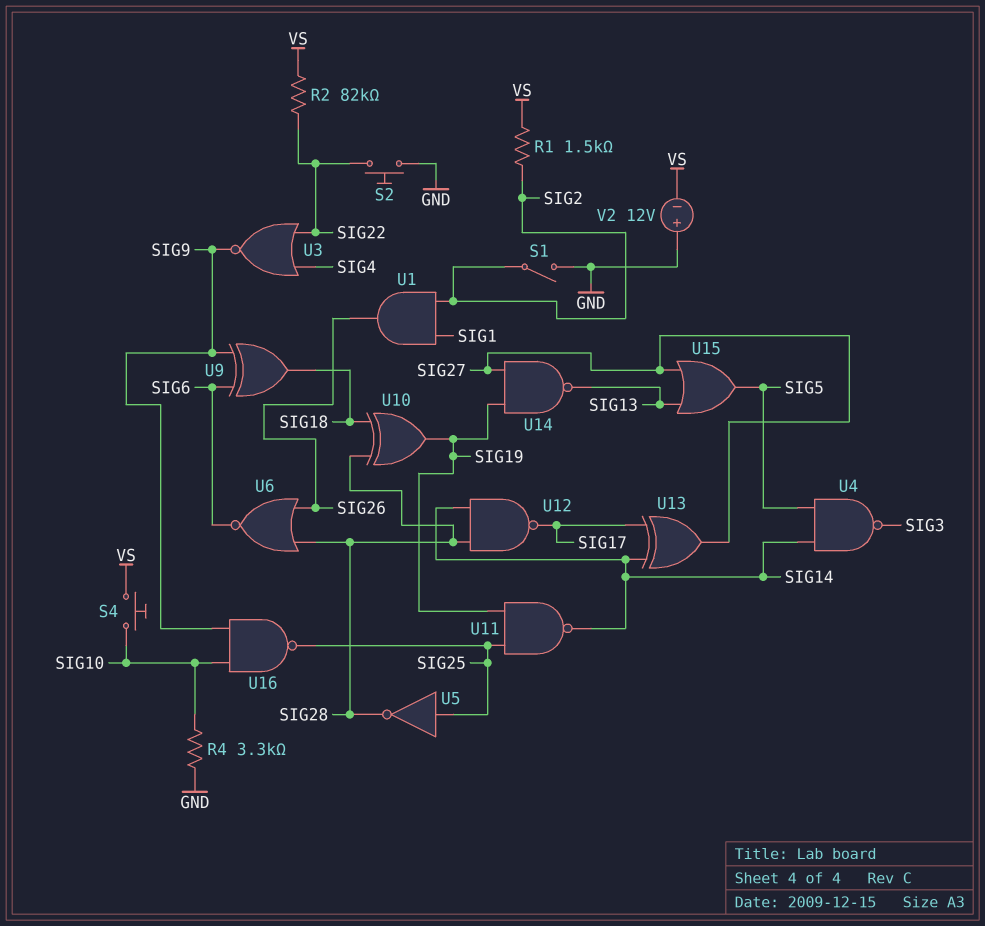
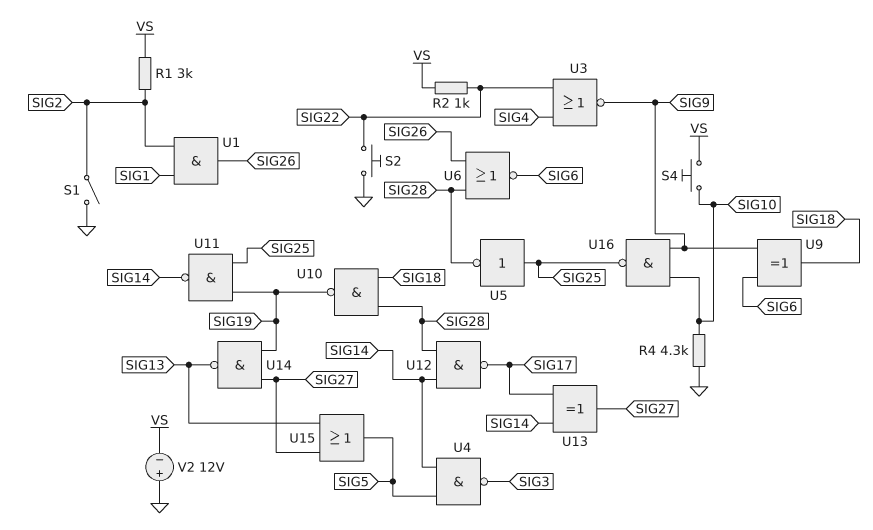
R1: 1.5k (SIG2, VS) -> 3k (SIG2, VS)
R2: 82k (SIG22, VS) -> 1k (SIG22, VS)
R4: 3.3k (GND, SIG10) -> 4.3k (GND, SIG10)
U10: XOR (in SIG18, in SIG28, out SIG19) -> NAND (in SIG18, in SIG28, out SIG19)

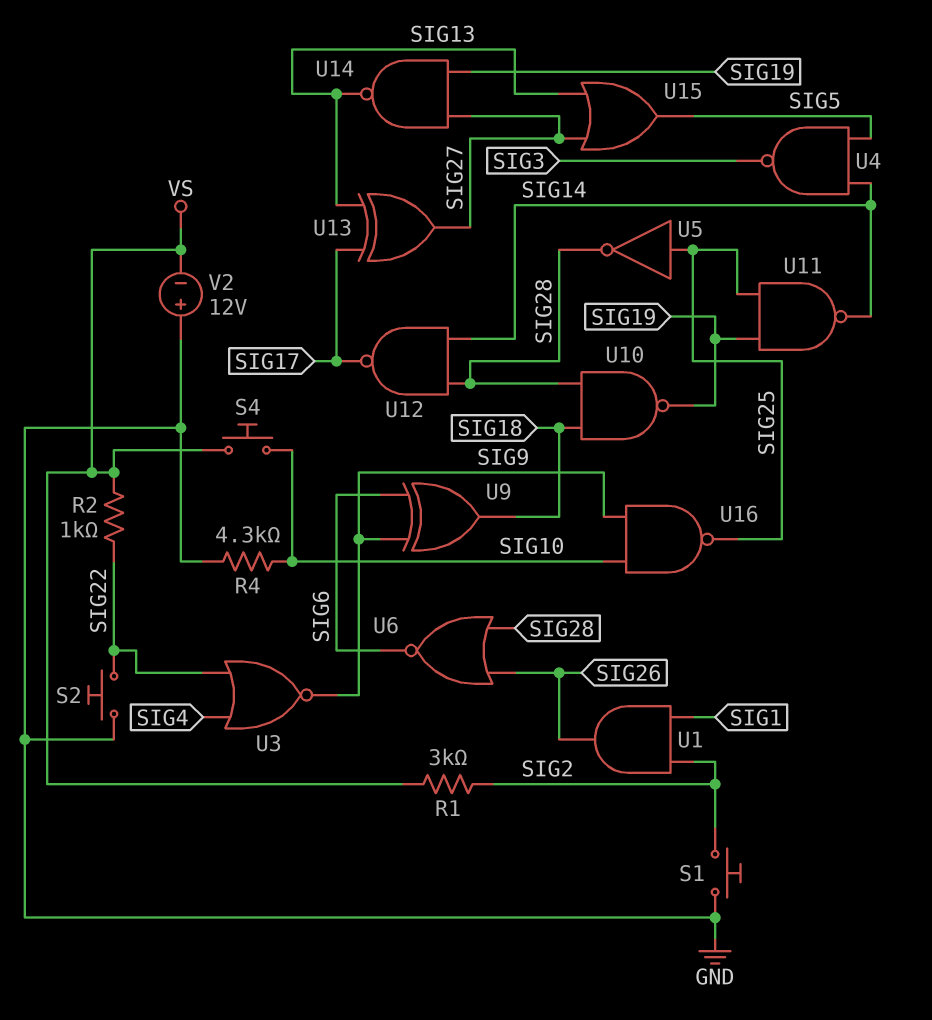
S1: switch (GND, SIG2) -> button (GND, SIG2)
U13: XOR (in SIG14, in SIG17, out SIG27) -> XOR (in SIG13, in SIG17, out SIG27)

